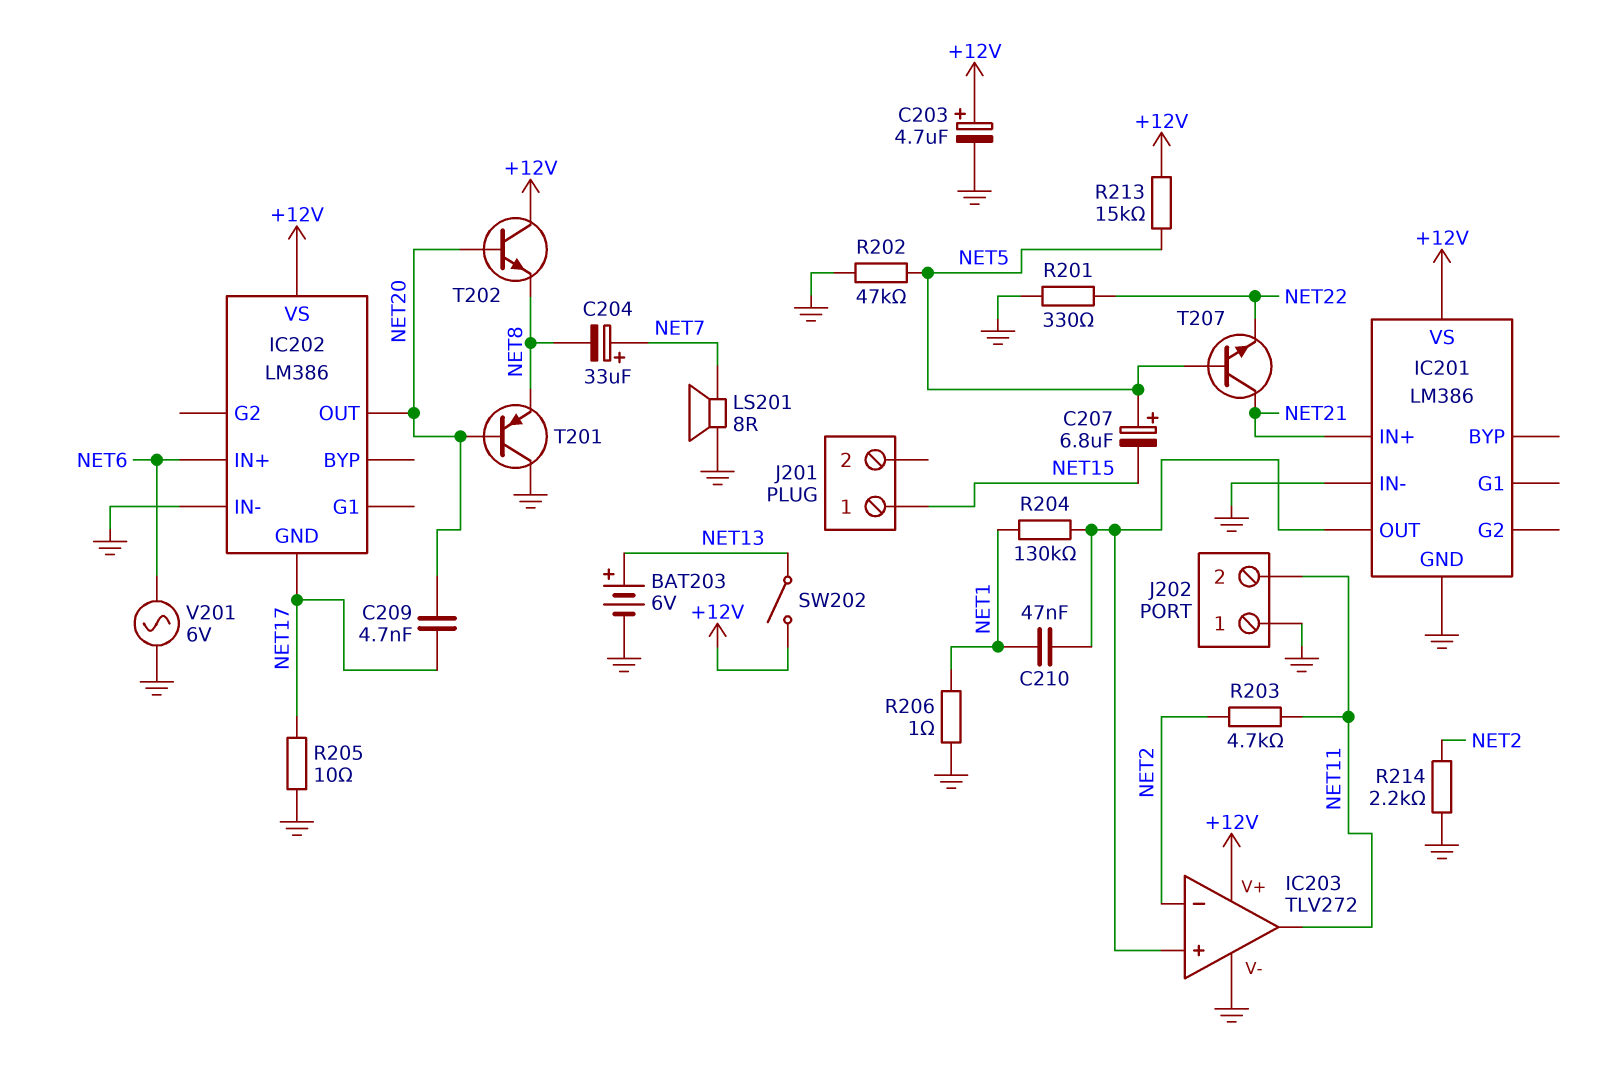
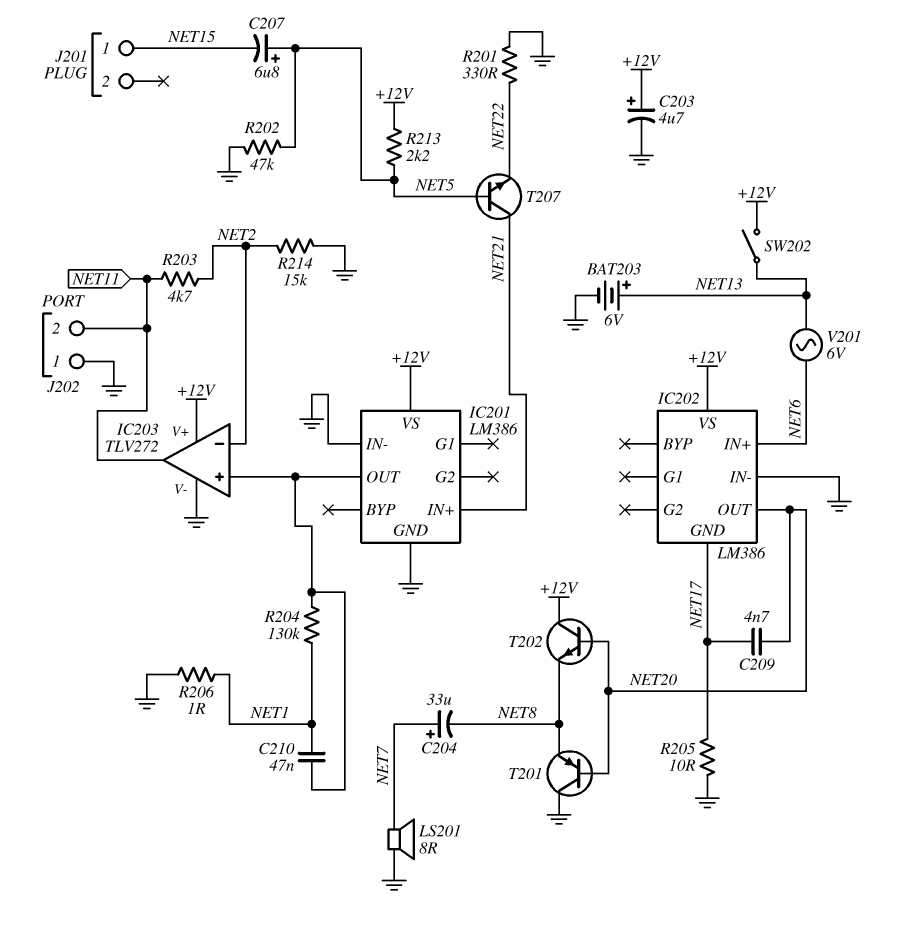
R213: 15k (+12V, NET5) -> 2.2k (+12V, NET5)
R214: 2.2k (GND, NET2) -> 15k (GND, NET2)
V201: AC 6V (GND, NET6) -> AC 6V (NET6, NET13)

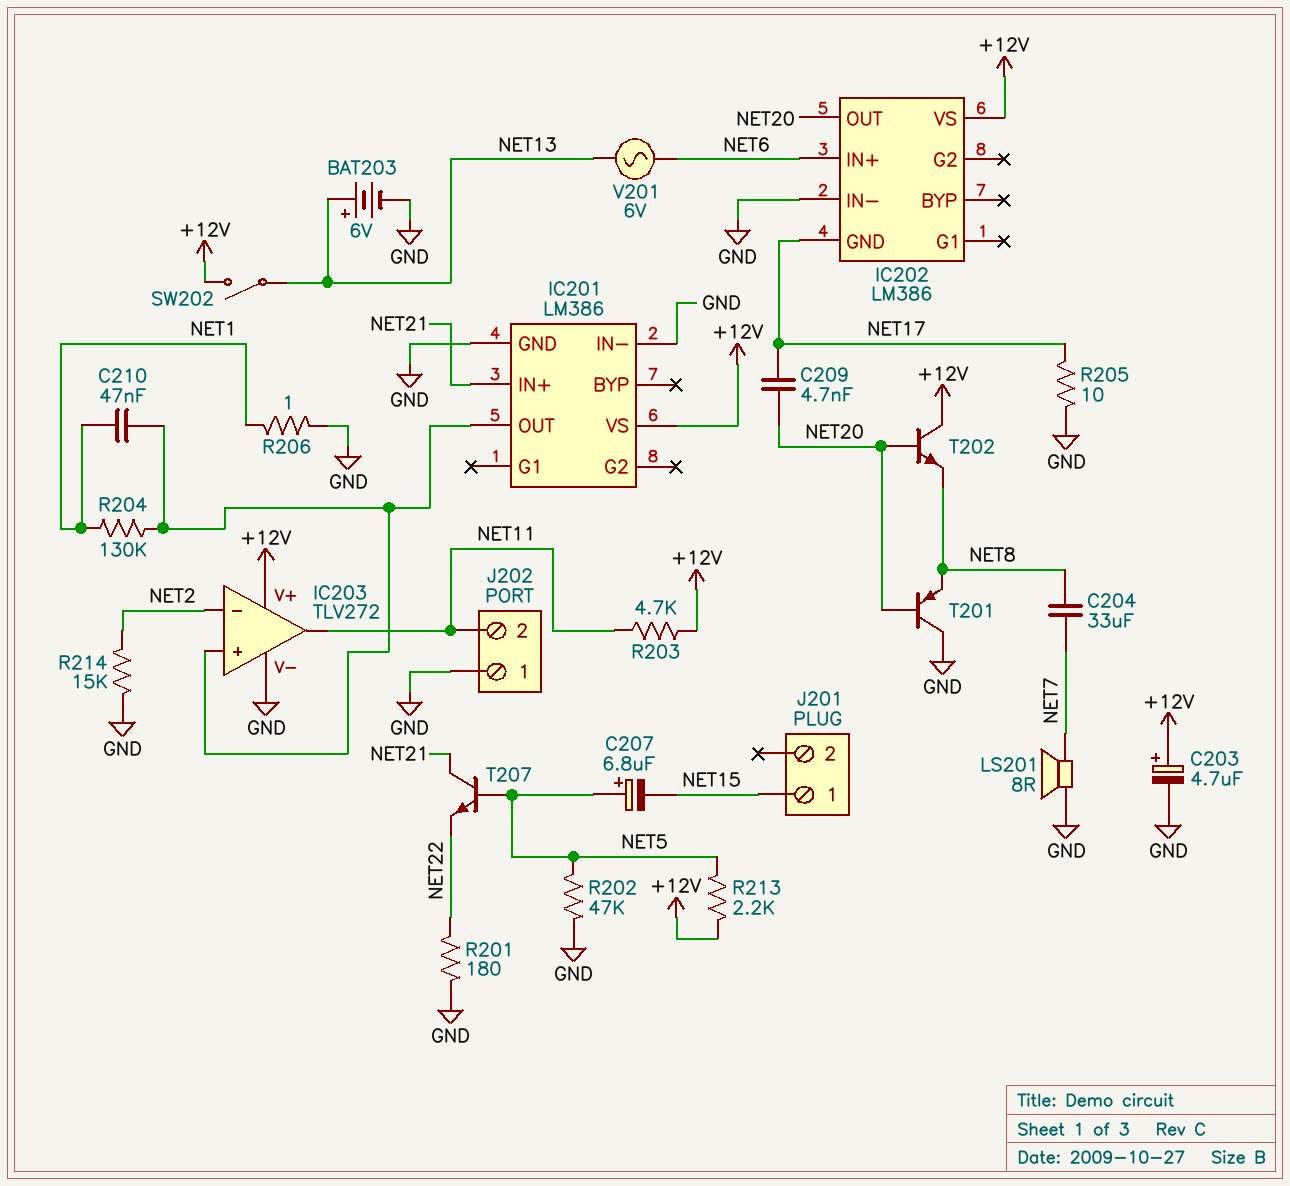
C204: 33uF (plus NET7, minus NET8) -> 33uF (NET7, NET8)
R201: 330 (GND, NET22) -> 180 (GND, NET22)
R203: 4.7k (NET2, NET11) -> 4.7k (+12V, NET11)

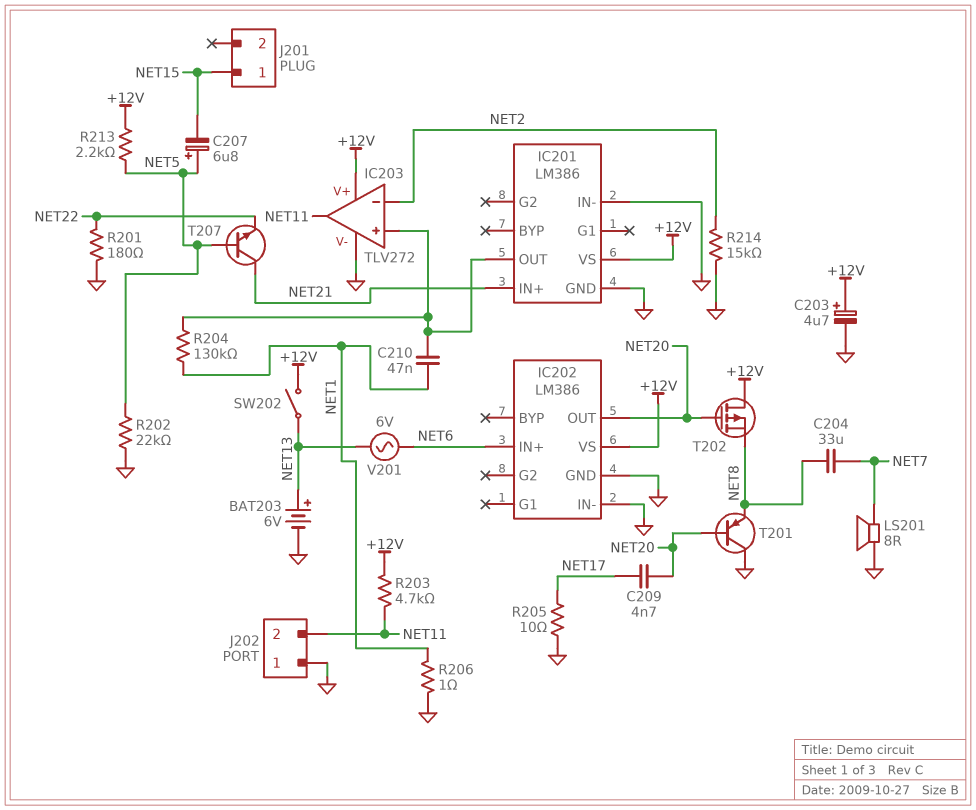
IC202 pin GND: NET17 -> GND
R202: 47k (GND, NET5) -> 22k (GND, NET5)
T202: NPN (B NET20, C +12V, E NET8) -> PMOS (G NET20, D +12V, S NET8)

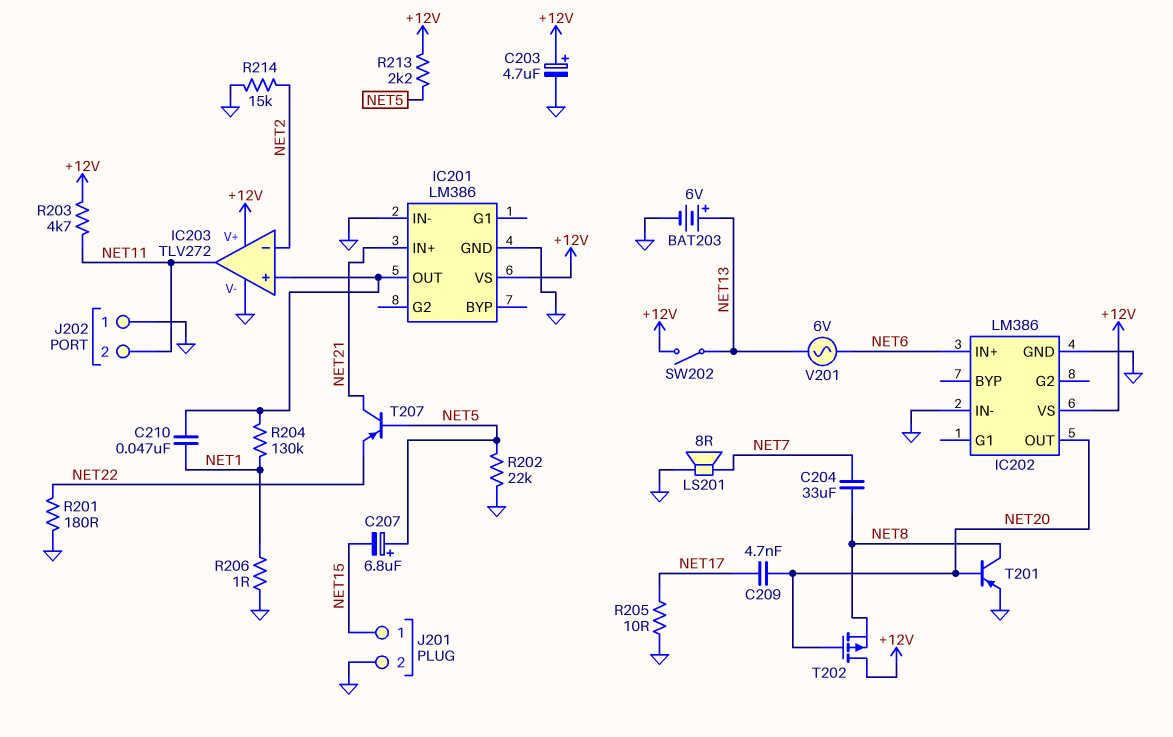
J201 pin 2: none -> GND
T201: PNP (B NET20, C GND, E NET8) -> PNP (B NET20, C NET8, E GND)
T207: NPN (B NET5, C NET21, E NET22) -> PNP (B NET5, C NET21, E NET22)

